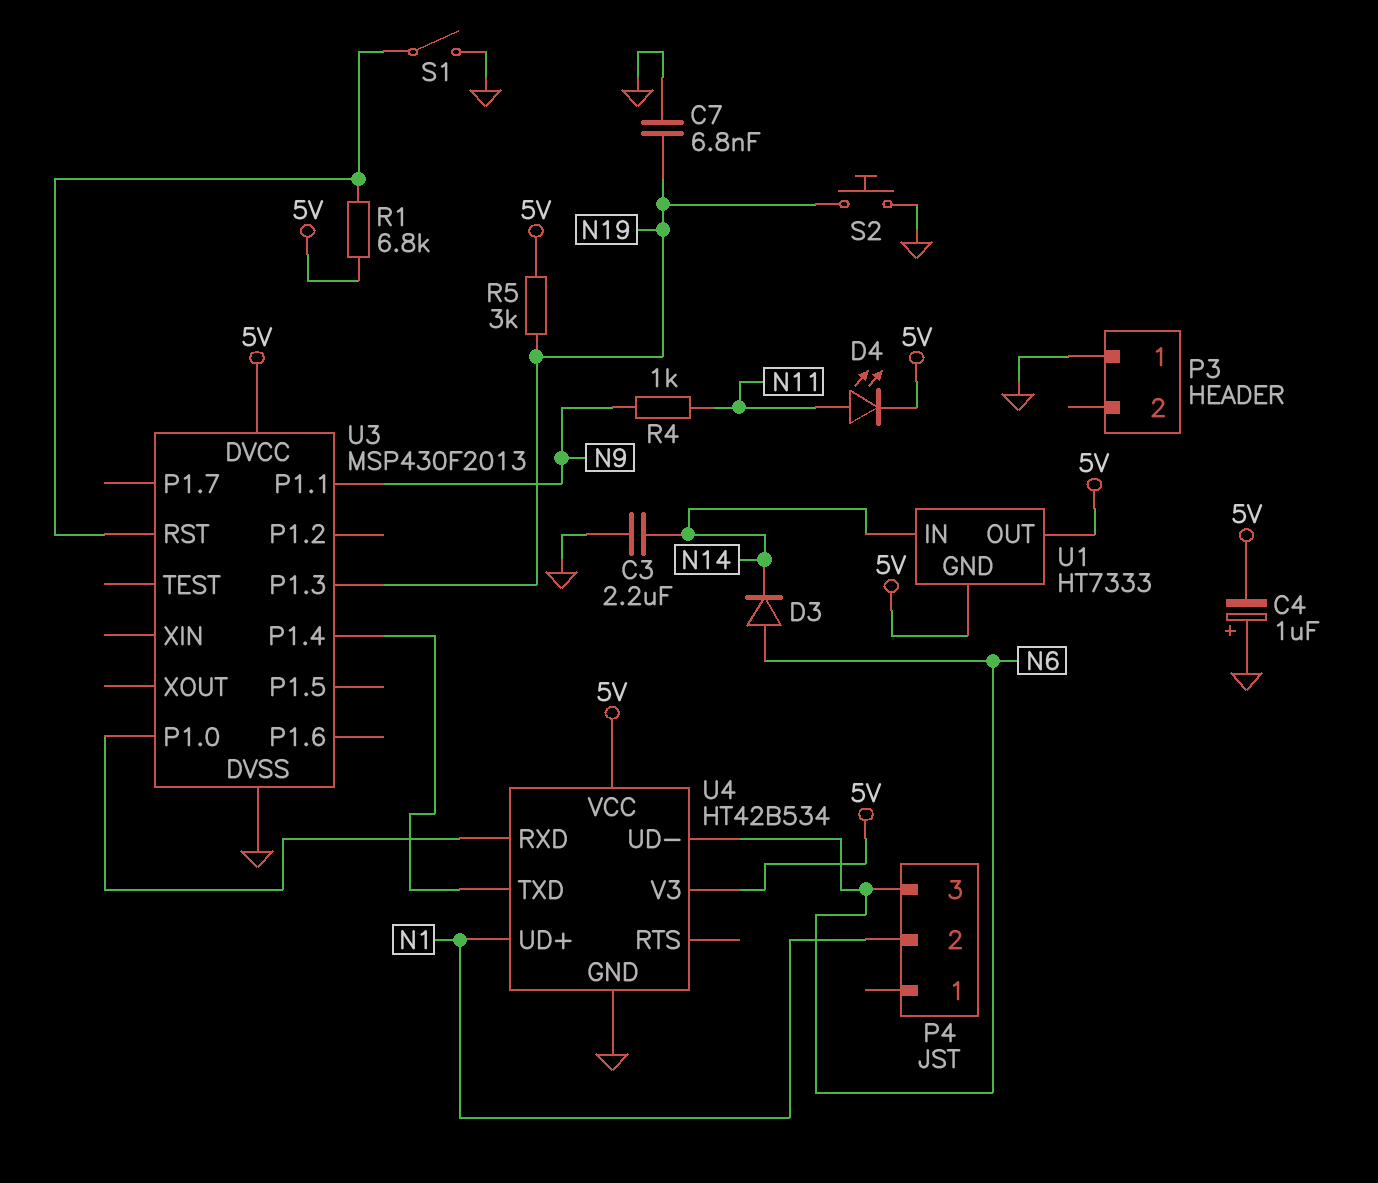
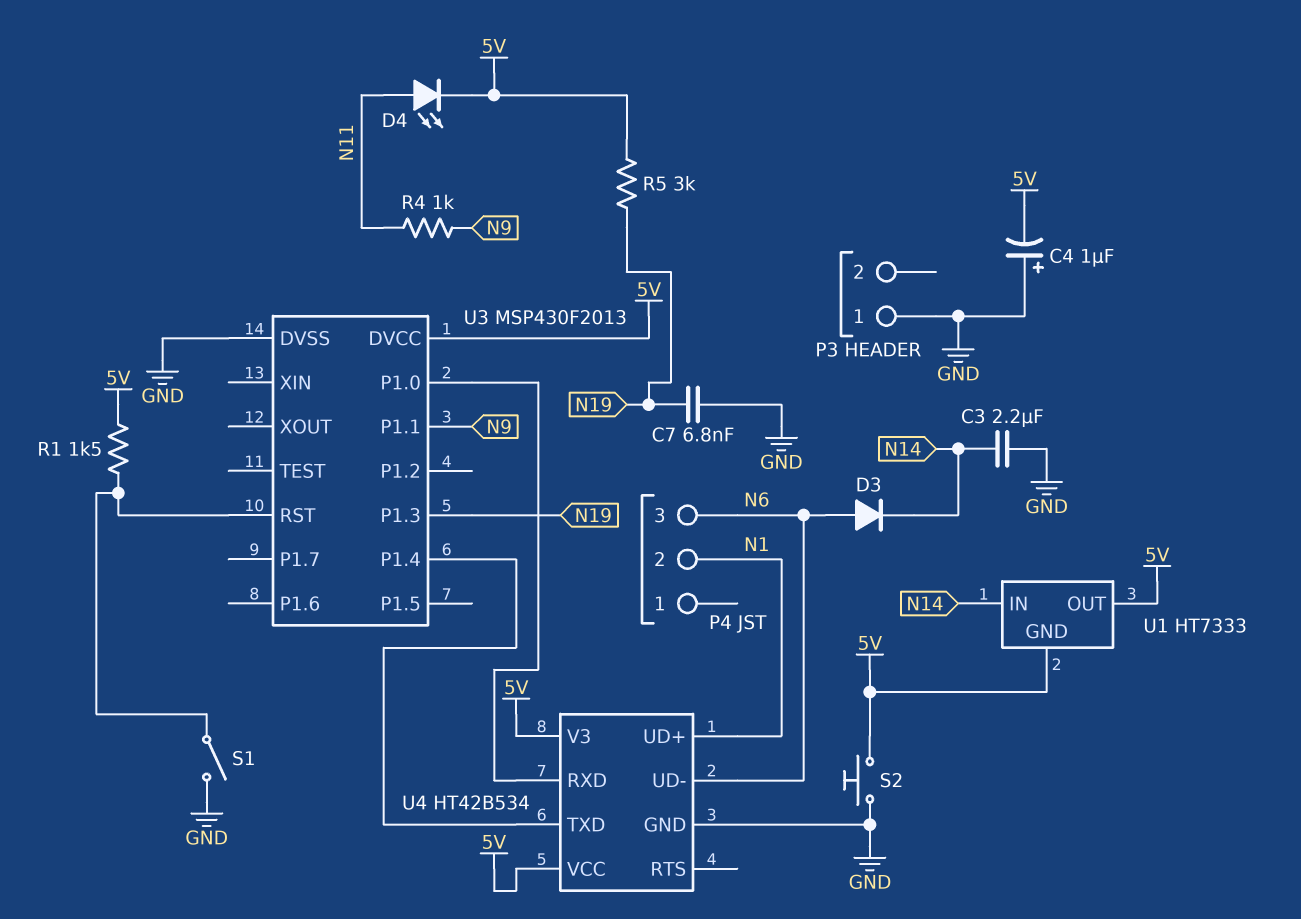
R1: 6.8k (5V, U3/RST) -> 1.5k (5V, U3/RST)
S2: button (GND, N19) -> button (5V, GND)

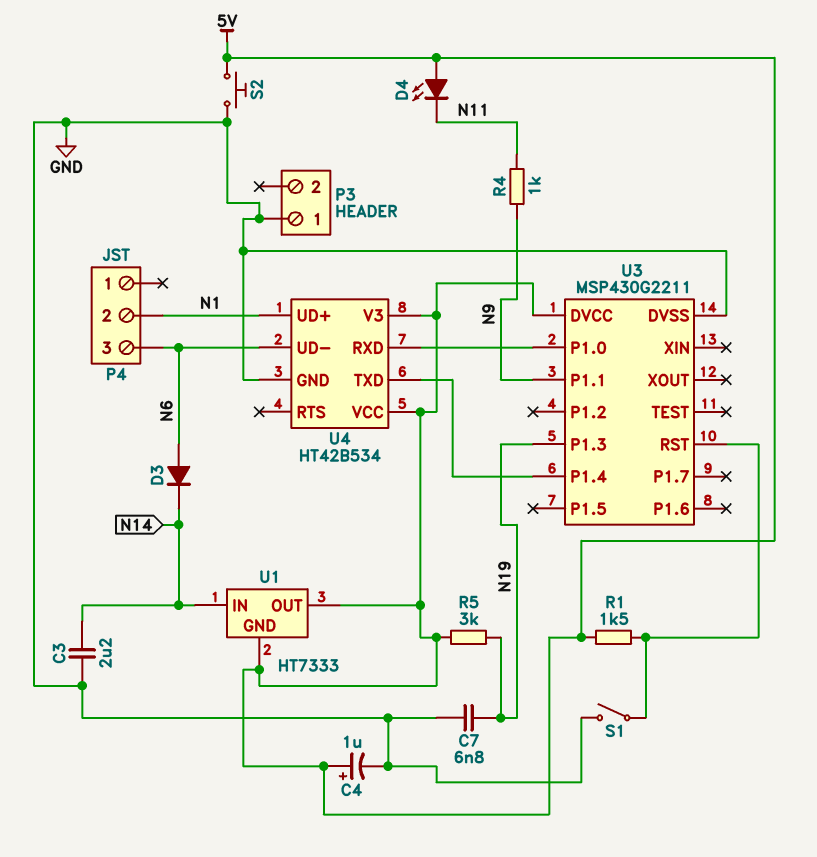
C4: 1uF (plus GND, minus 5V) -> 1uF (plus 5V, minus GND)
D4: LED (A N11, K 5V) -> LED (A 5V, K N11)
U3: MSP430F2013 -> MSP430G2211

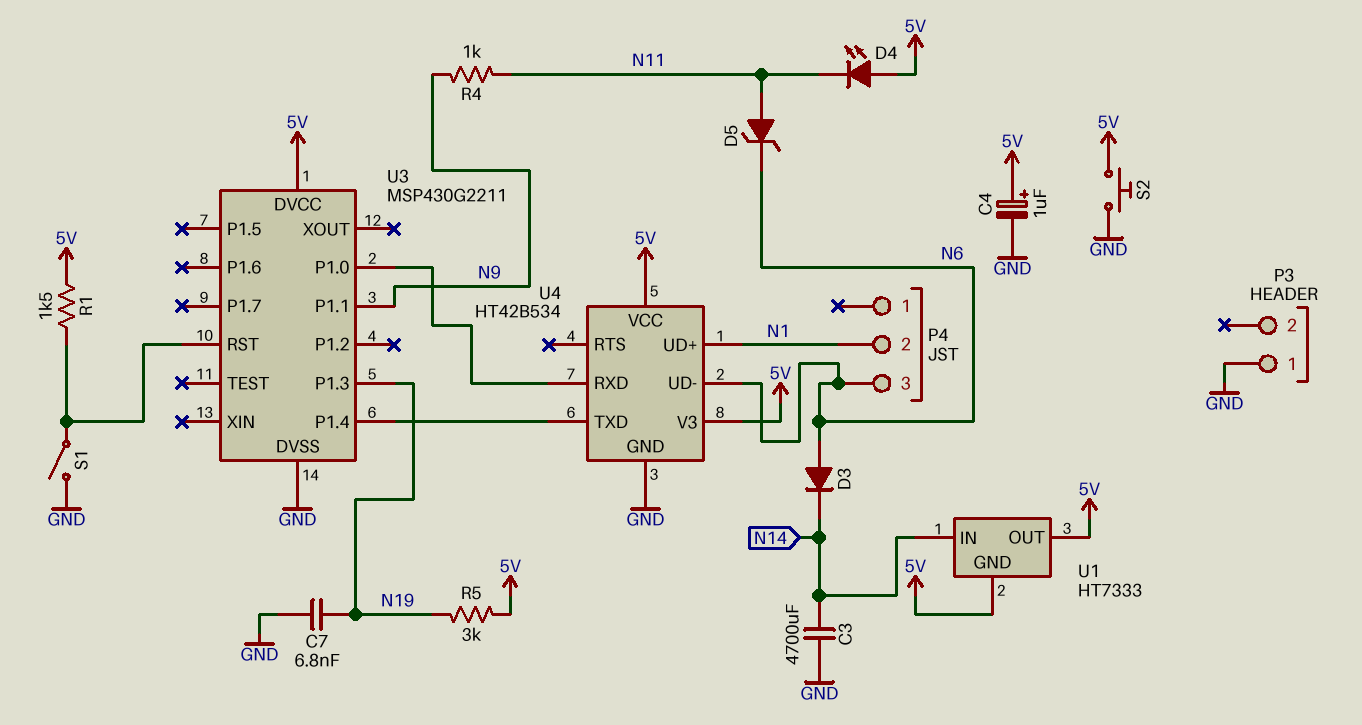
C3: 2.2uF (GND, N14) -> 4700uF (GND, N14)
D5: none -> zener (A N11, K N6)

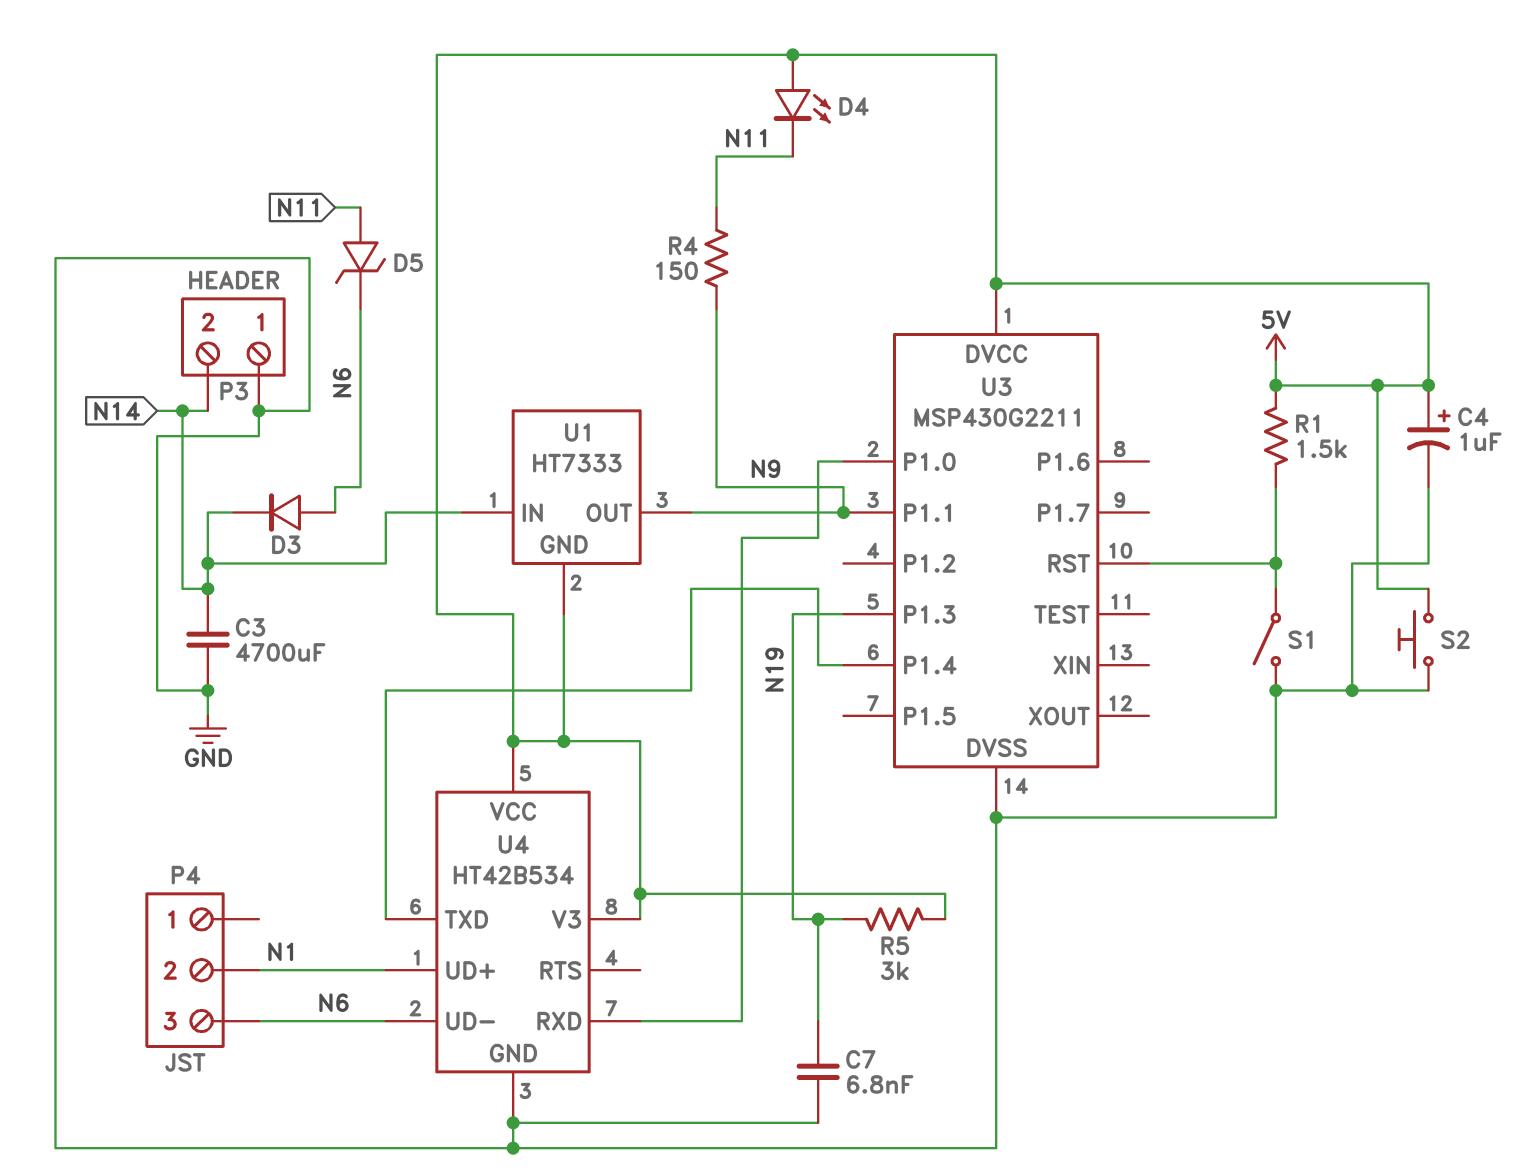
P3 pin 2: none -> N14
R4: 1k (N9, N11) -> 150 (N9, N11)
U1 pin OUT: 5V -> N9

